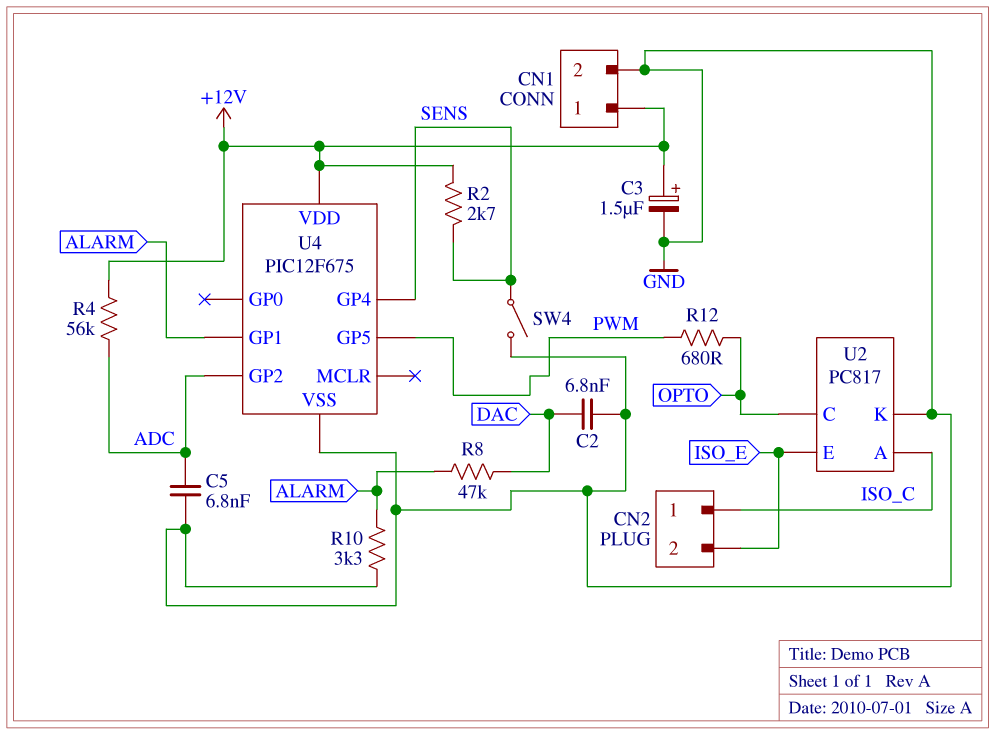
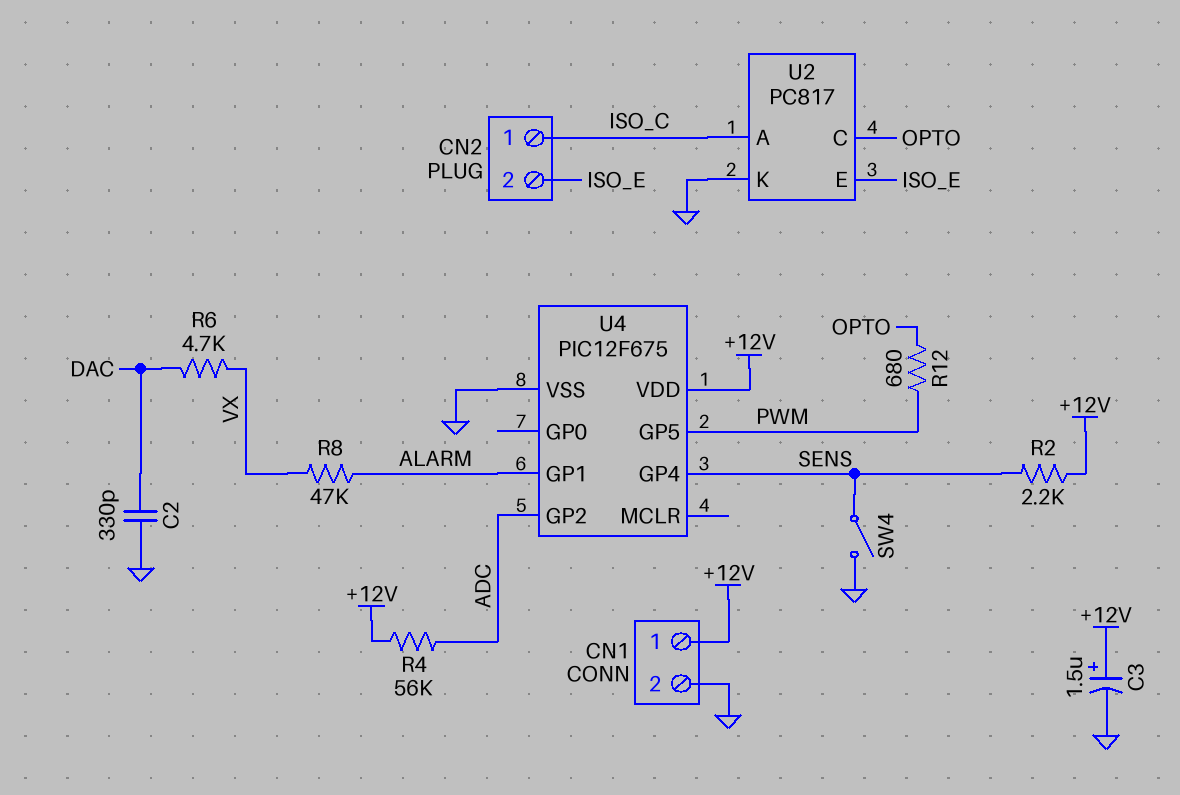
C2: 6.8nF (DAC, GND) -> 330pF (DAC, GND)
C5: 6.8nF (ADC, GND) -> none
R2: 2.7k (+12V, SENS) -> 2.2k (+12V, SENS)
R6: none -> 4.7k (DAC, VX)
R8: 47k (ALARM, DAC) -> 47k (ALARM, VX)
R10: 3.3k (ALARM, GND) -> none

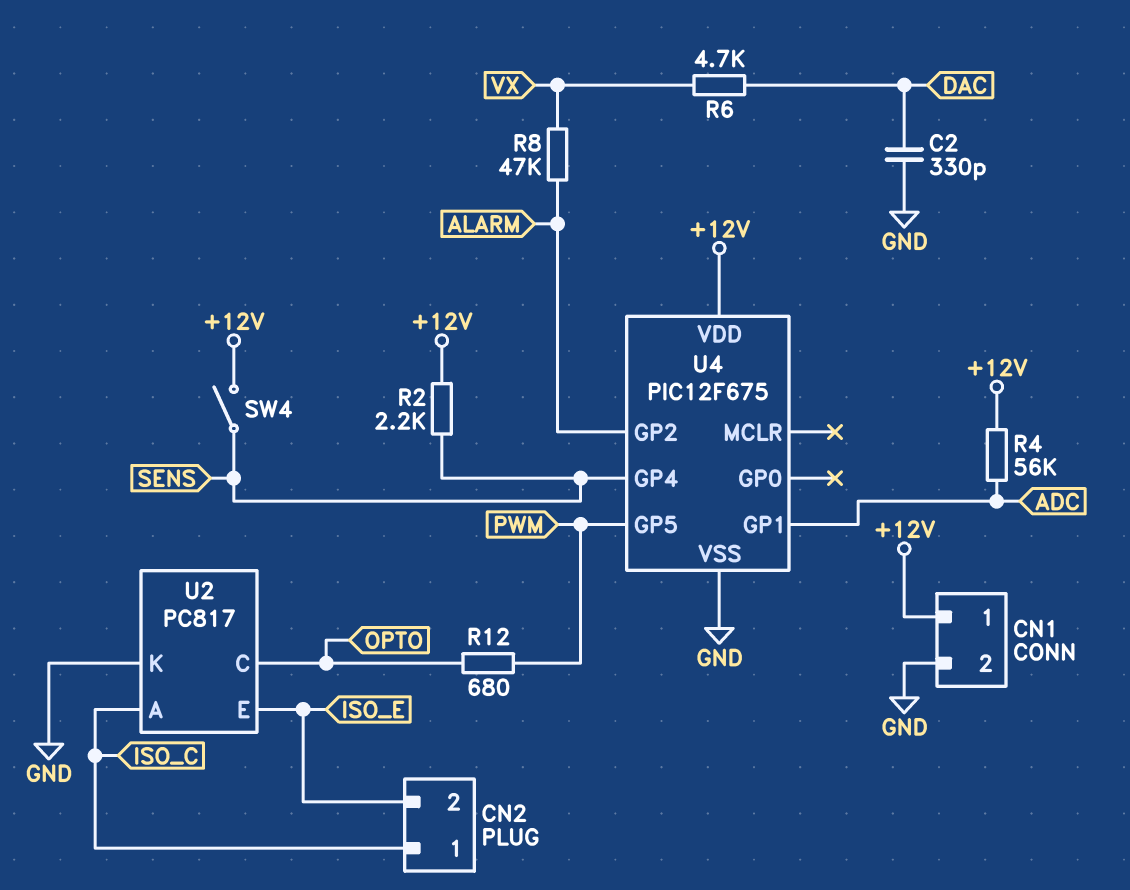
C3: 1.5uF (plus +12V, minus GND) -> none
SW4: switch (GND, SENS) -> switch (+12V, SENS)
U4 pin GP1: ALARM -> ADC
U4 pin GP2: ADC -> ALARM

